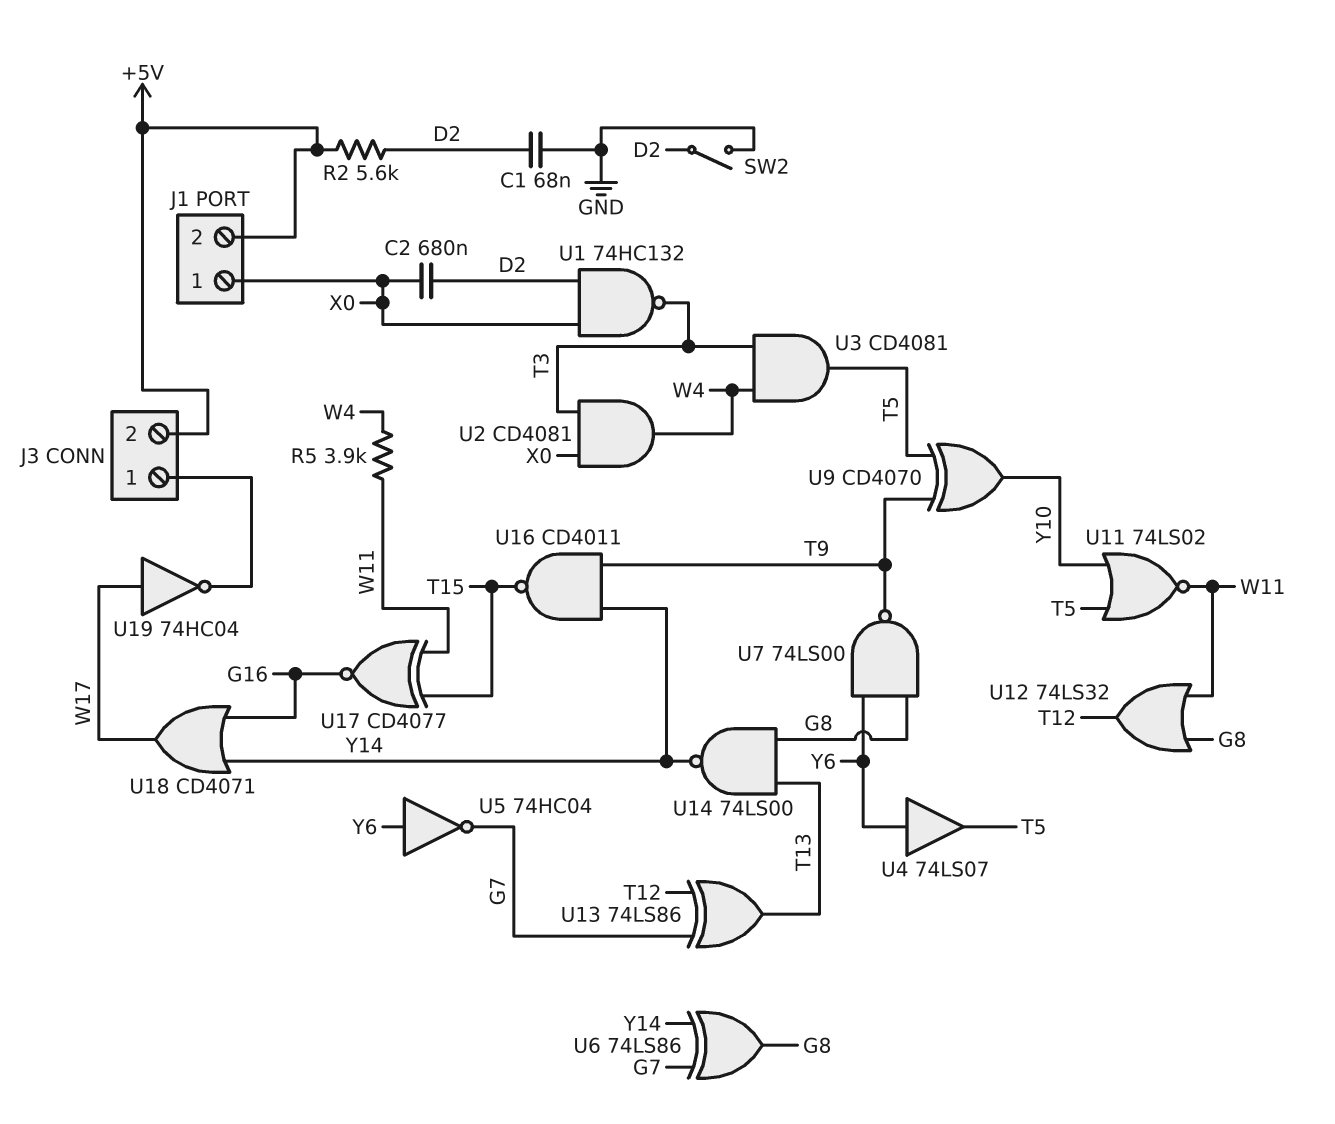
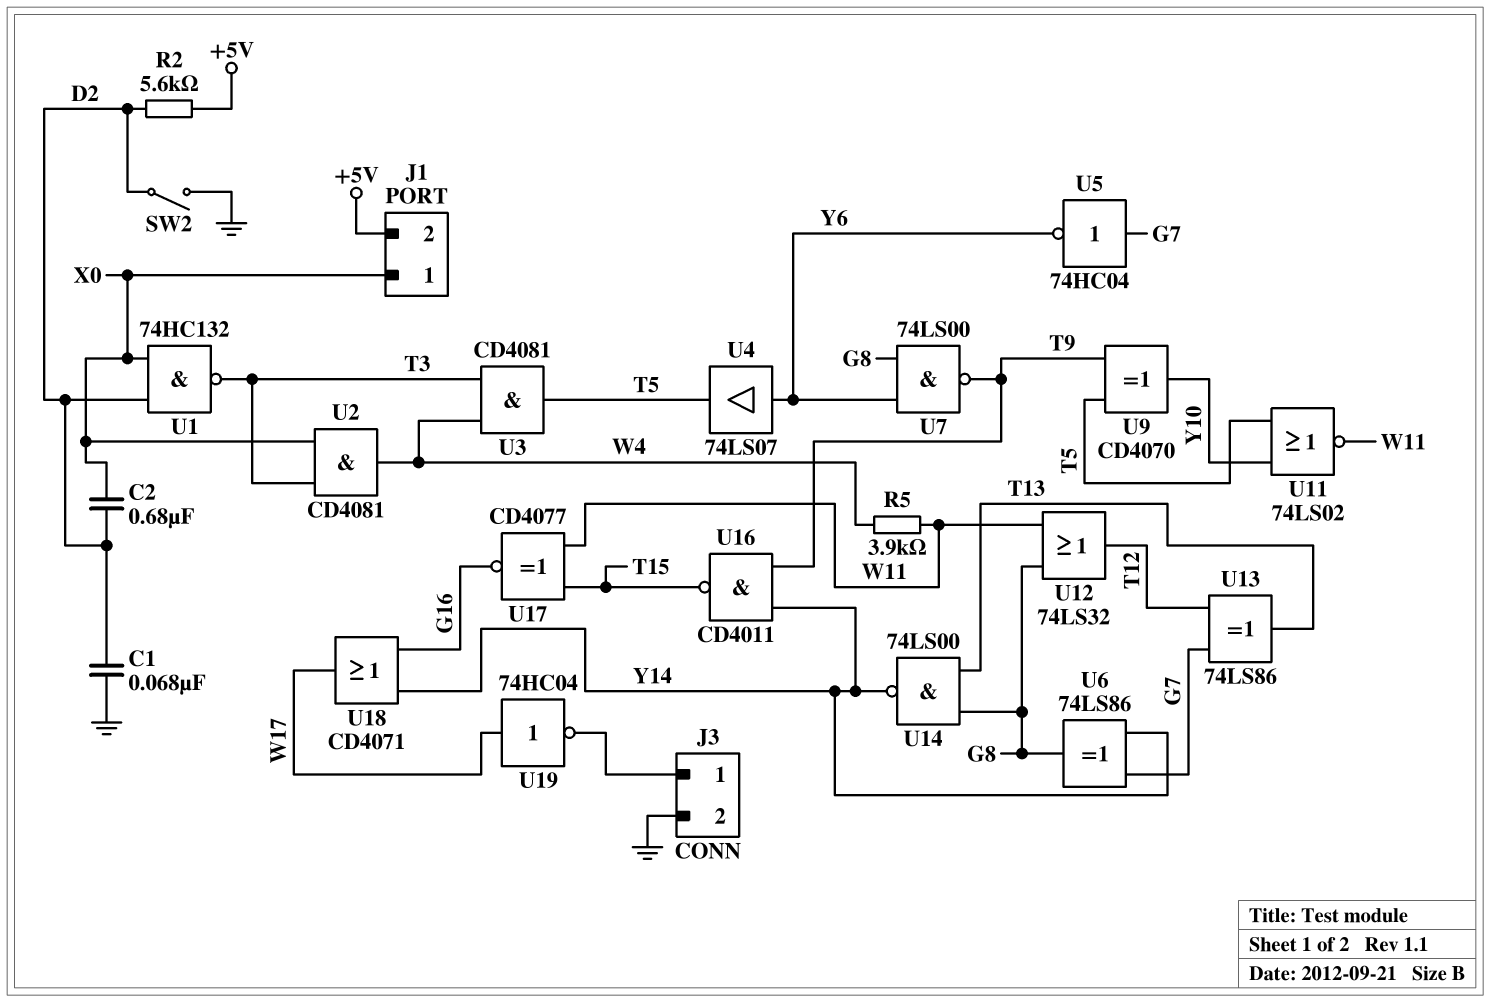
J3 pin 2: +5V -> GND
U5: NOT 74HC04 (in Y6, out G7) -> NOT 74HC04 (in G7, out Y6)

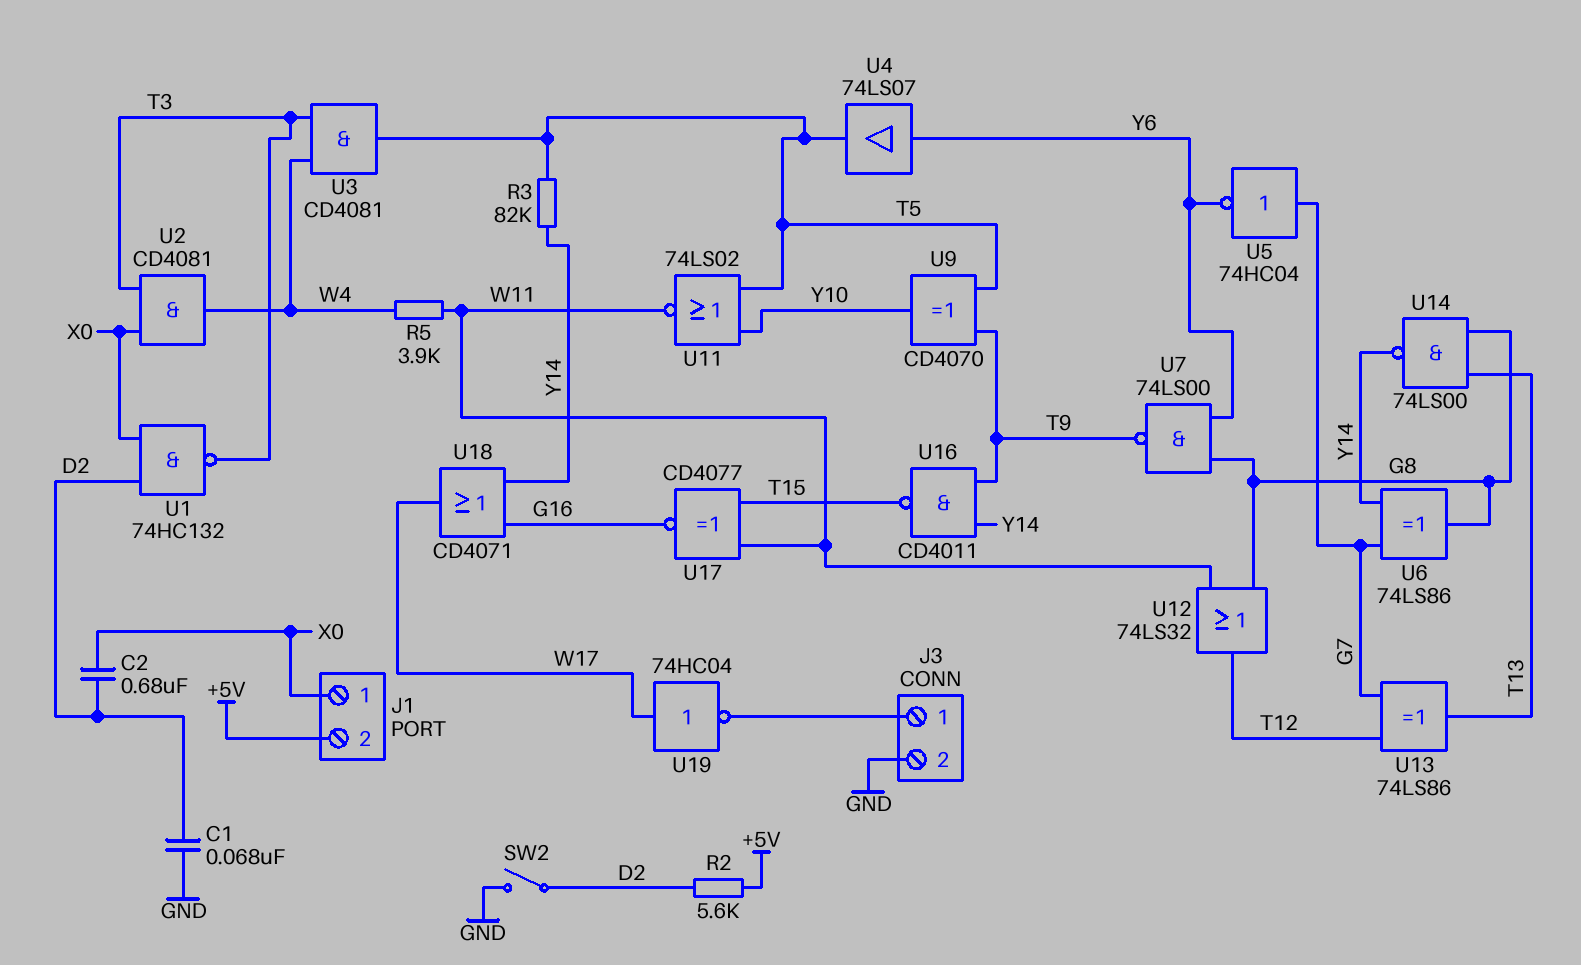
R3: none -> 82k (T5, Y14)

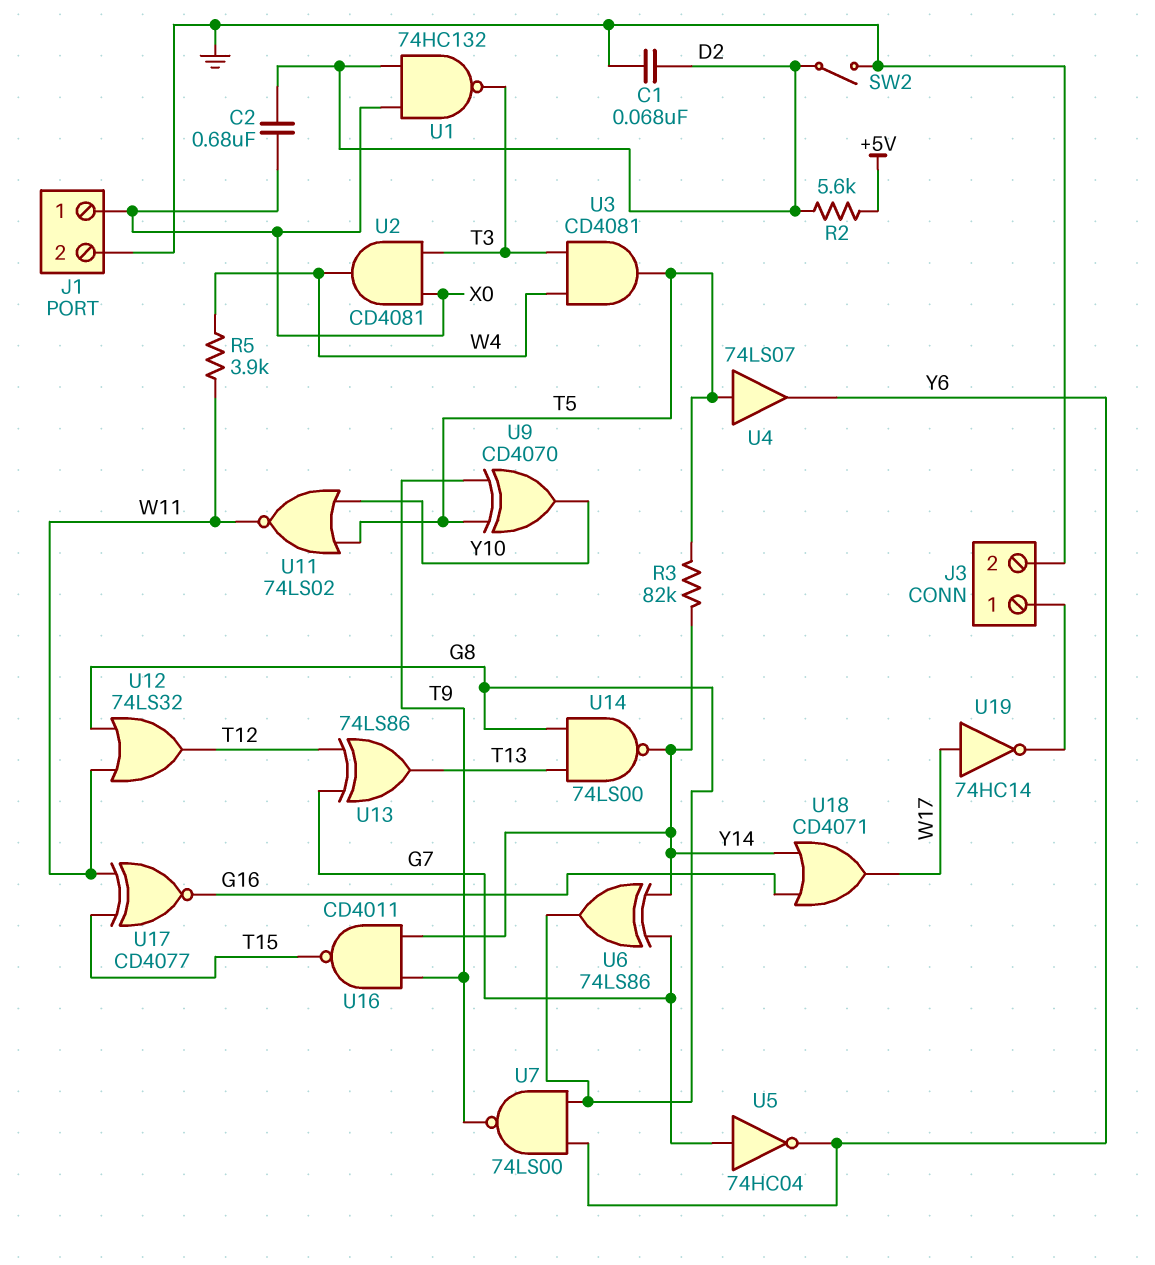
J1 pin 2: +5V -> GND
U4: buffer 74LS07 (in Y6, out T5) -> buffer 74LS07 (in T5, out Y6)
U19: NOT 74HC04 (in W17, out J3/1) -> NOT 74HC14 (in W17, out J3/1)

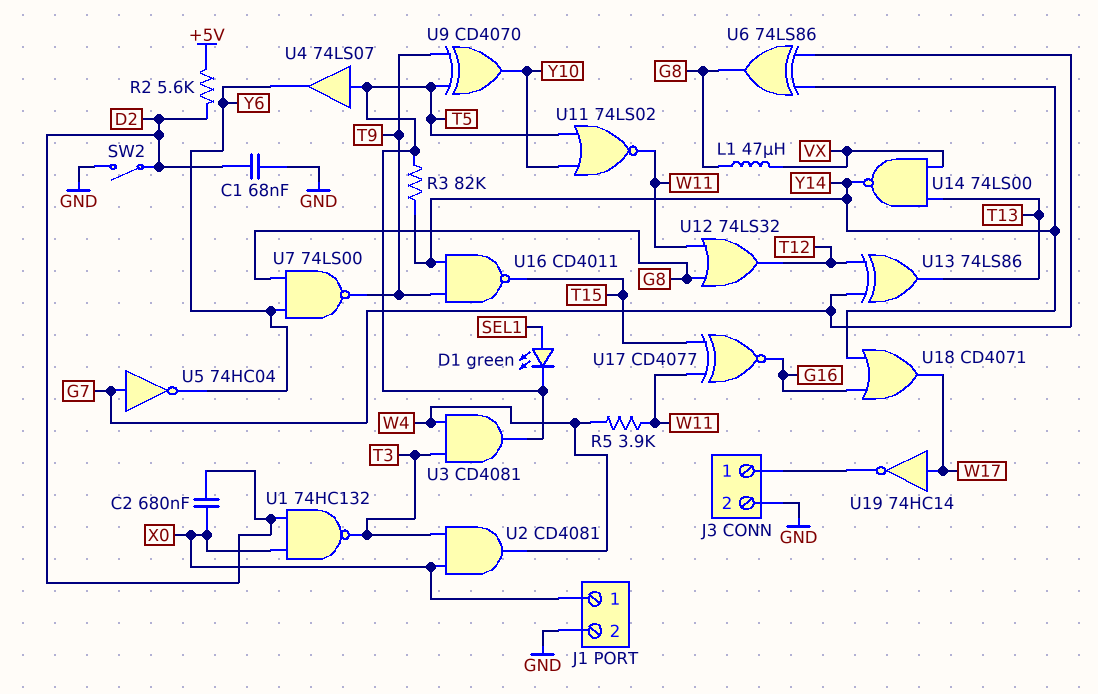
D1: none -> LED green (A SEL1, K T5)
L1: none -> 47uH (G8, VX)
U14: NAND 74LS00 (in G8, in T13, out Y14) -> NAND 74LS00 (in T13, in VX, out Y14)

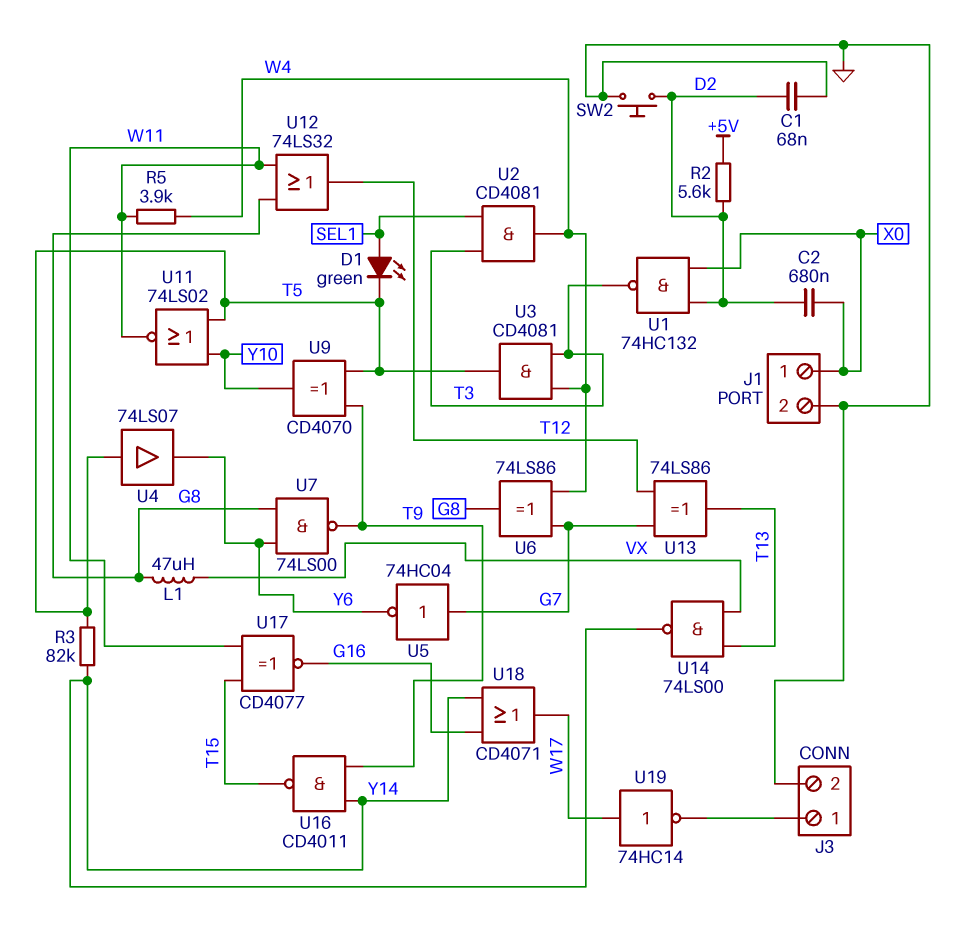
SW2: switch (D2, GND) -> button (D2, GND)
U2: AND CD4081 (in T3, in X0, out W4) -> AND CD4081 (in SEL1, in T3, out W4)
U6: XOR 74LS86 (in G7, in Y14, out G8) -> XOR 74LS86 (in G7, in W4, out G8)

